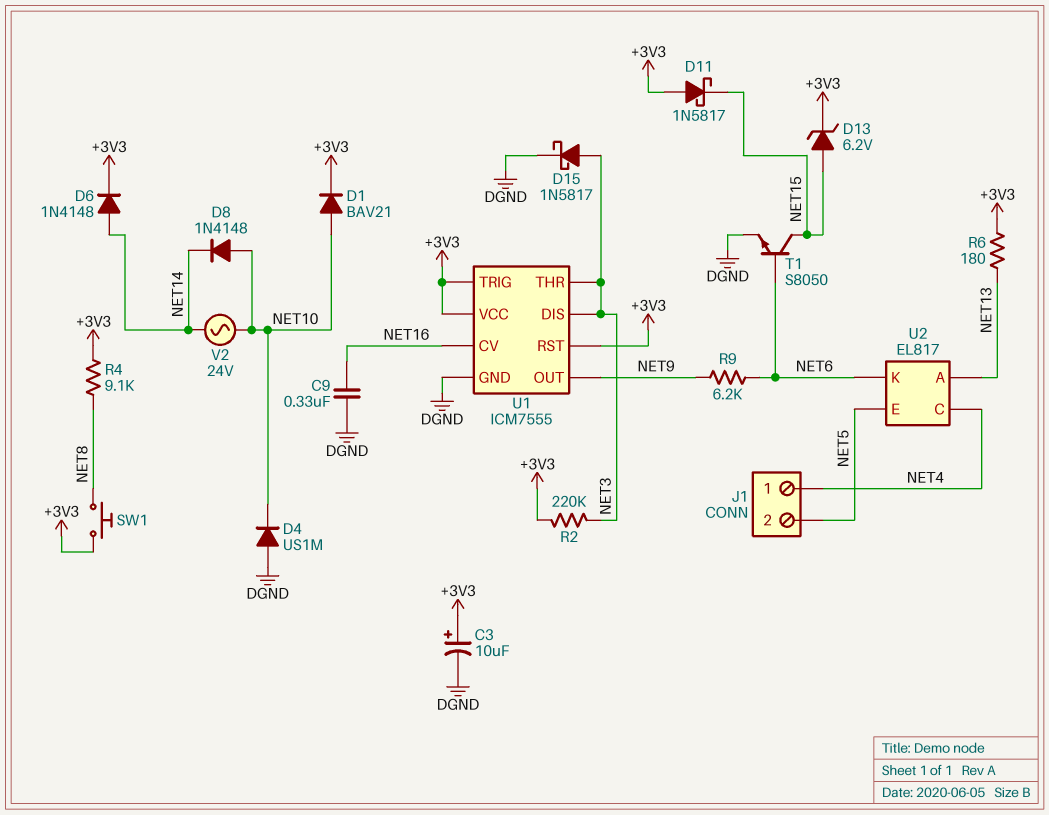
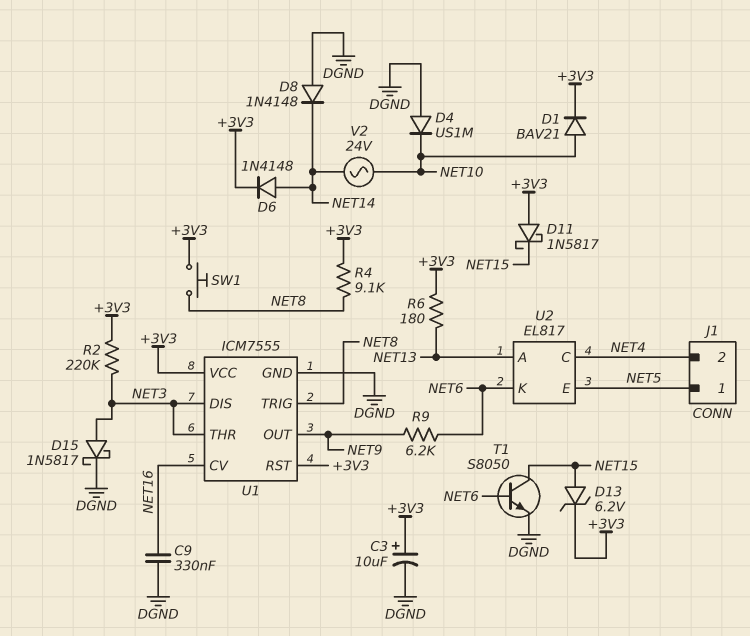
D8: diode 1N4148 (A NET10, K NET14) -> diode 1N4148 (A DGND, K NET14)
J1 pin 1: NET4 -> NET5
J1 pin 2: NET5 -> NET4
U1 pin TRIG: +3V3 -> NET8

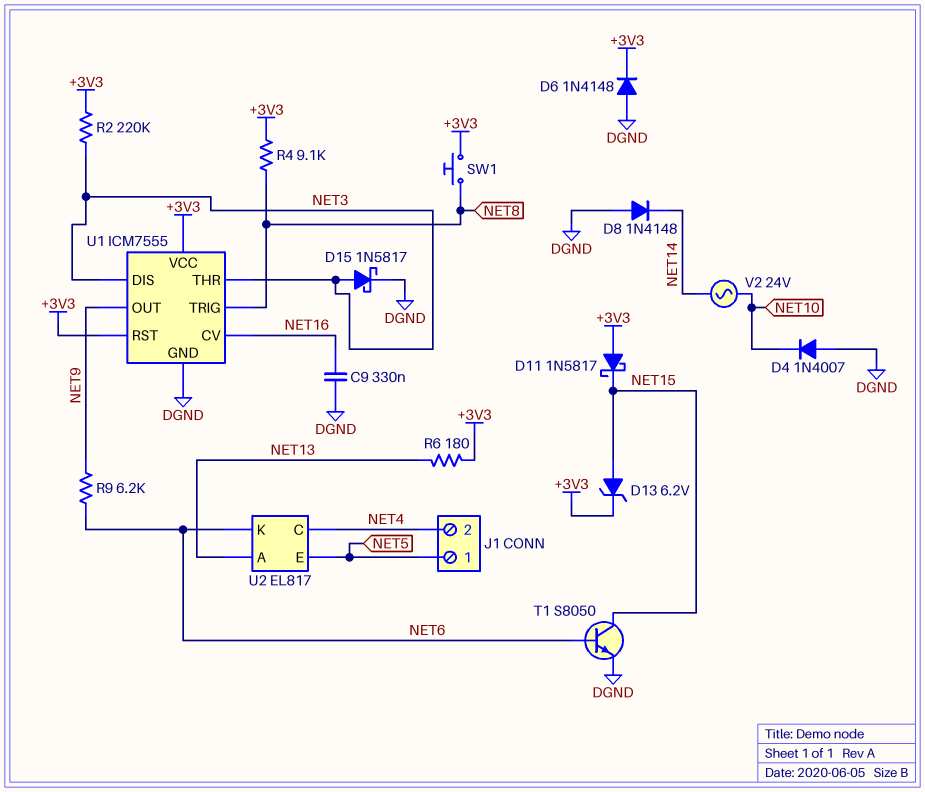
C3: 10uF (plus +3V3, minus DGND) -> none
D1: diode BAV21 (A NET10, K +3V3) -> none
D4: diode US1M (A DGND, K NET10) -> diode 1N4007 (A DGND, K NET10)
D6: diode 1N4148 (A NET14, K +3V3) -> diode 1N4148 (A DGND, K +3V3)

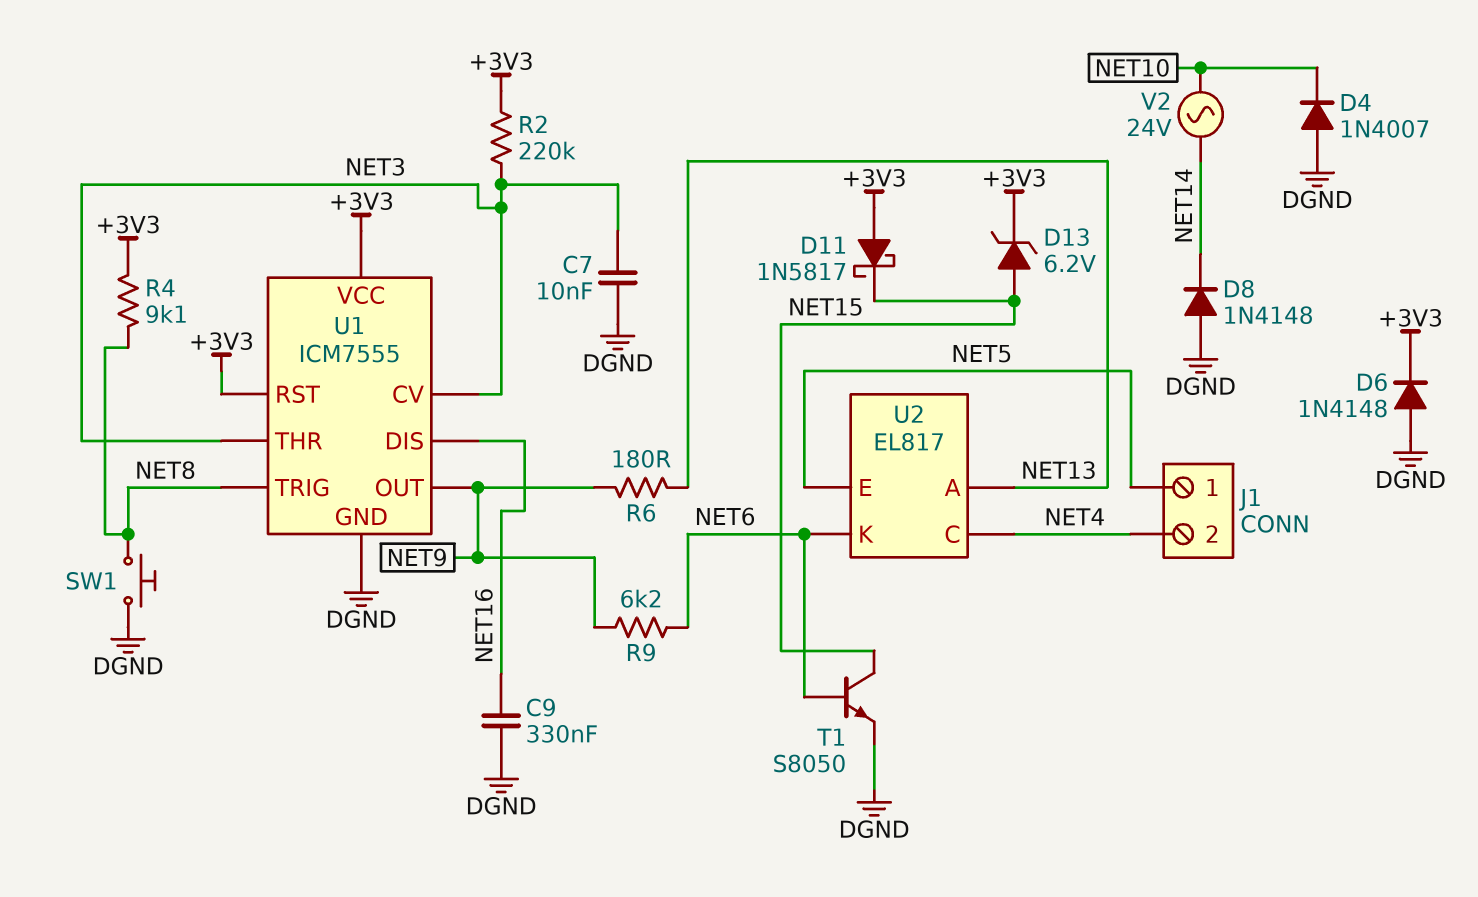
C7: none -> 10nF (DGND, NET3)
D15: schottky 1N5817 (A NET3, K DGND) -> none
R6: 180 (+3V3, NET13) -> 180 (NET9, NET13)
SW1: button (+3V3, NET8) -> button (DGND, NET8)
U1 pin CV: NET16 -> NET3
U1 pin DIS: NET3 -> NET16

